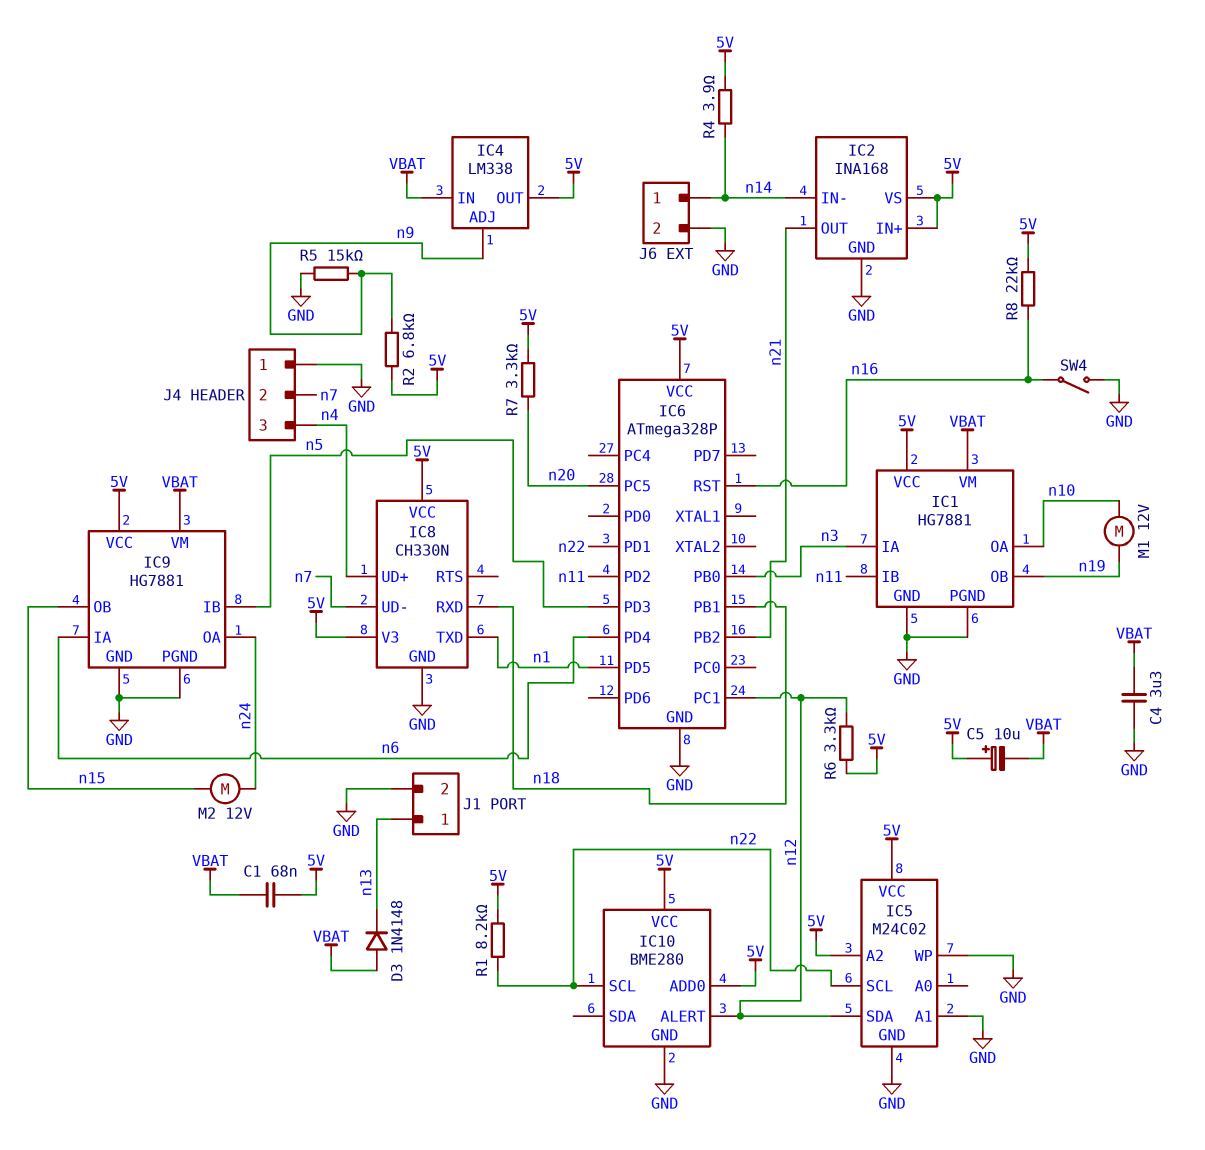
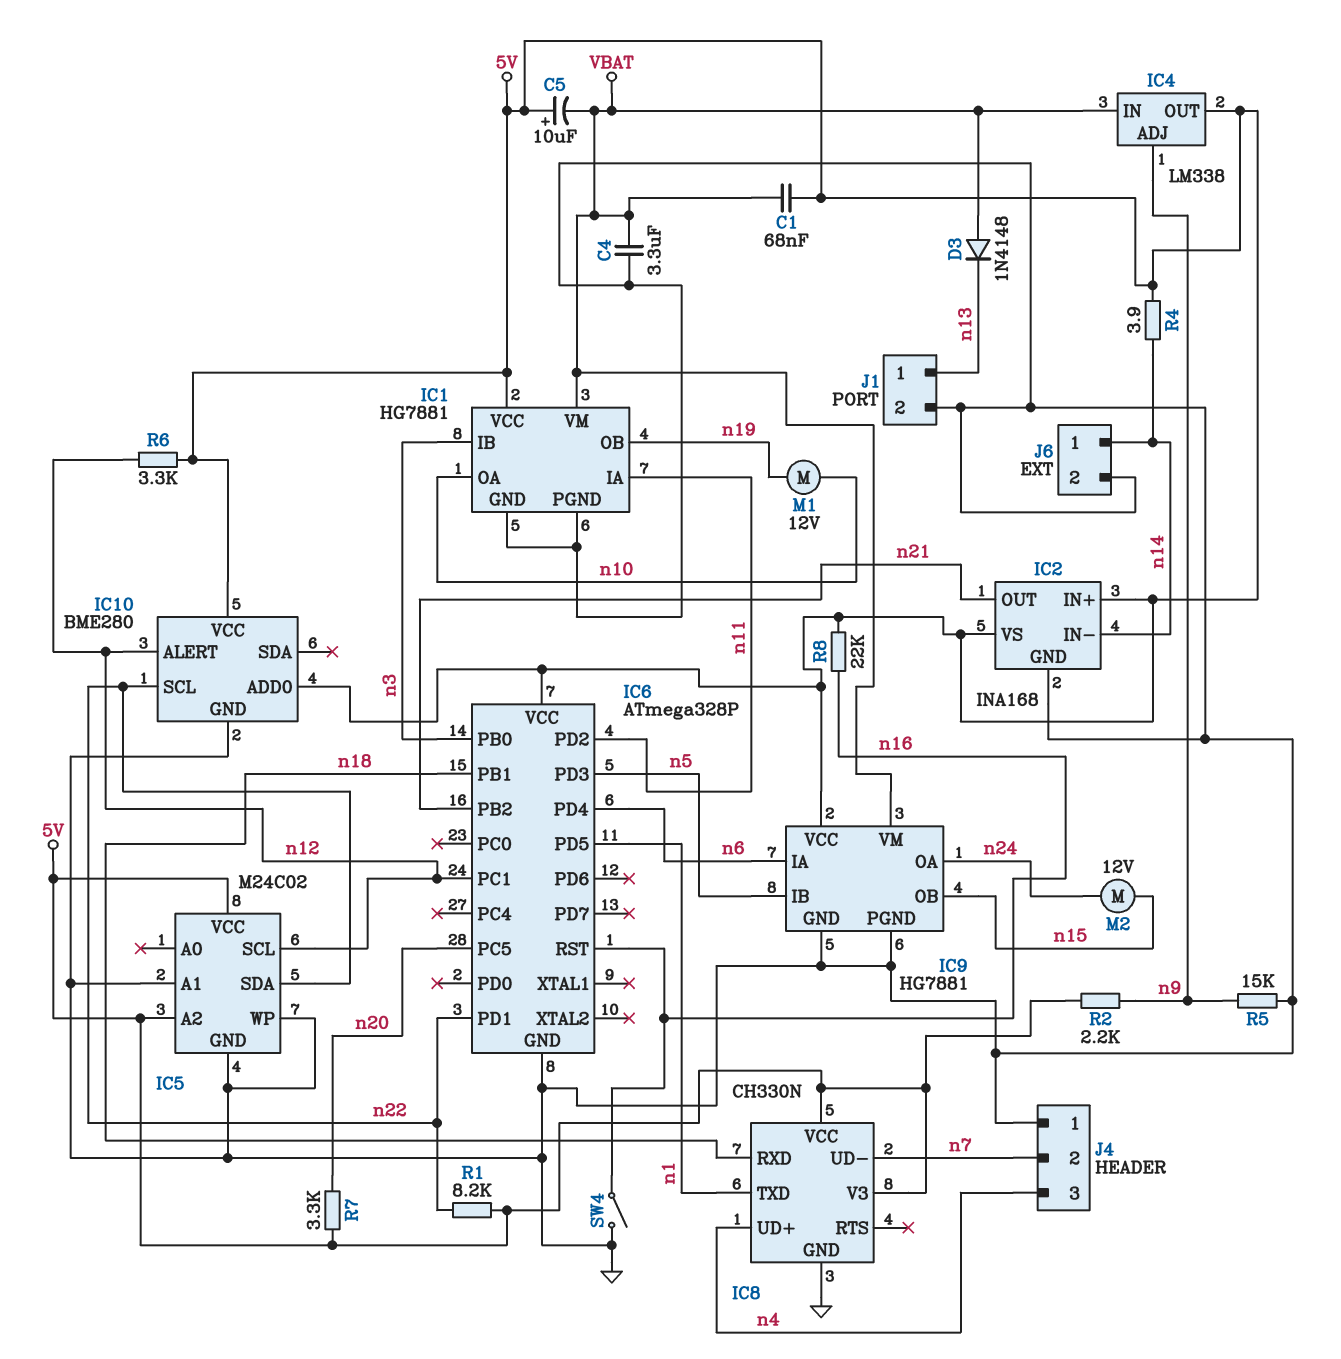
IC1 pin IA: n3 -> n11
IC1 pin IB: n11 -> n3
IC5 pin SCL: n22 -> n12
IC5 pin SDA: n12 -> n22
R2: 6.8k (5V, n9) -> 2.2k (5V, n9)

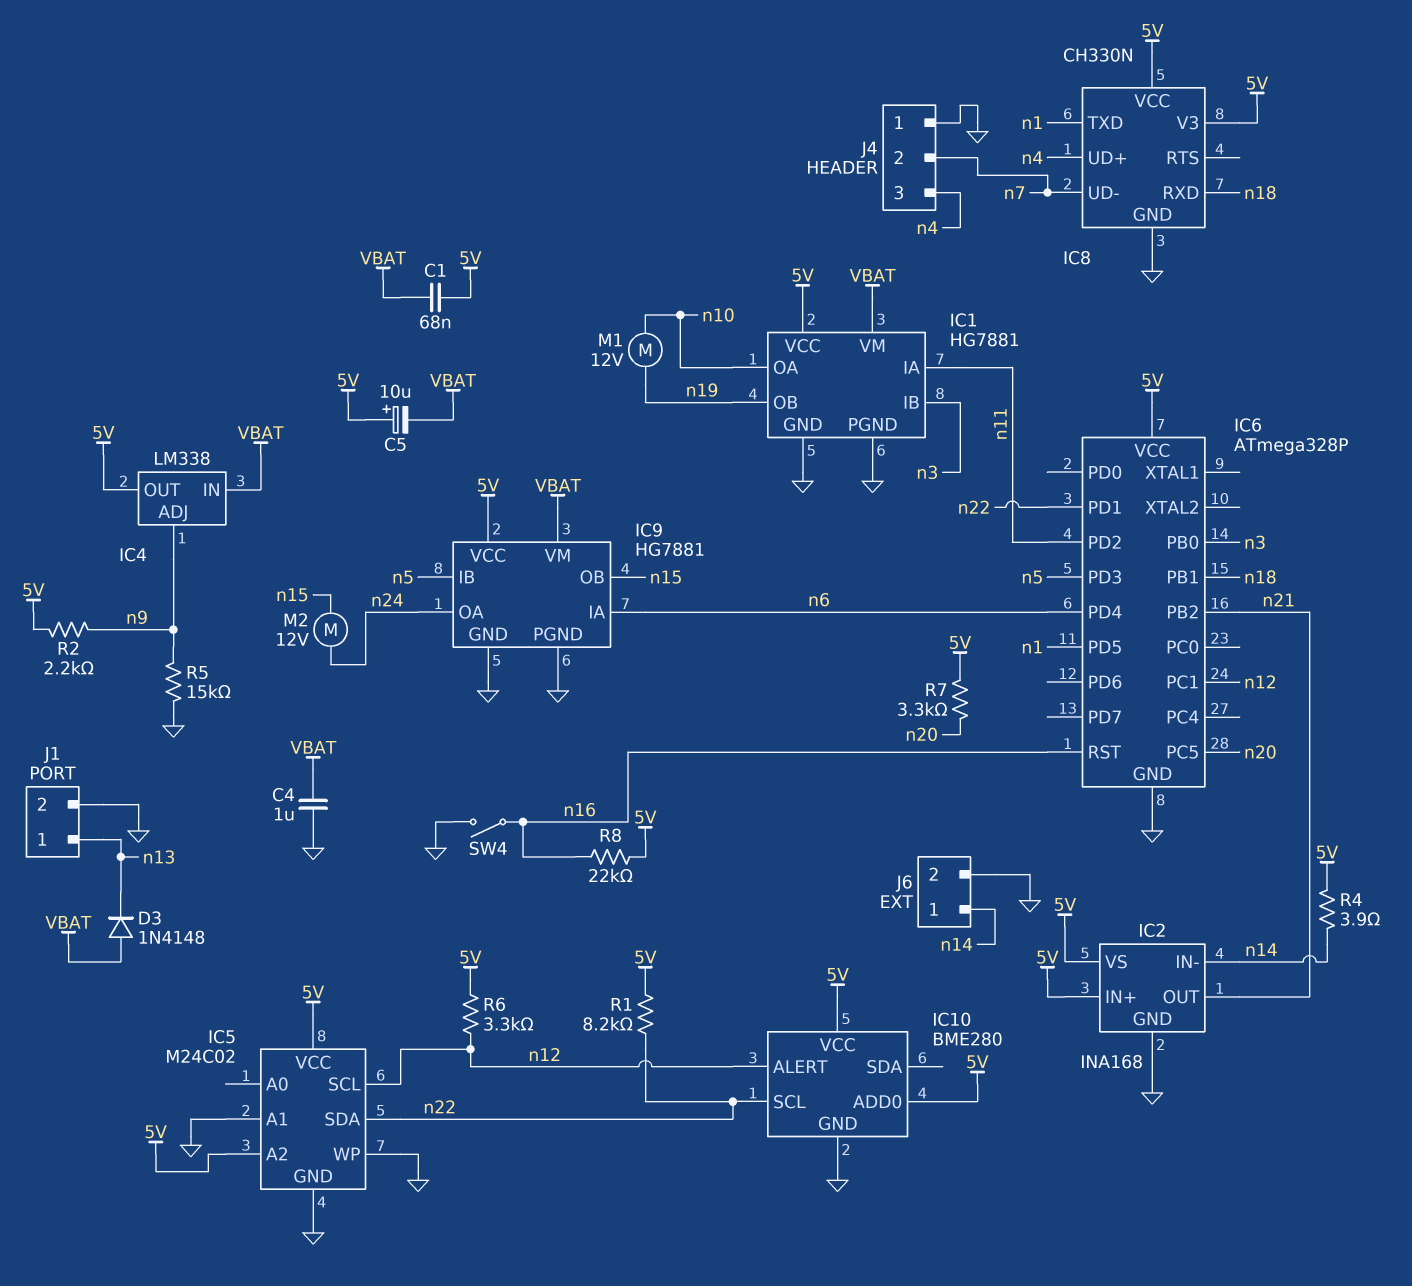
C4: 3.3uF (GND, VBAT) -> 1uF (GND, VBAT)

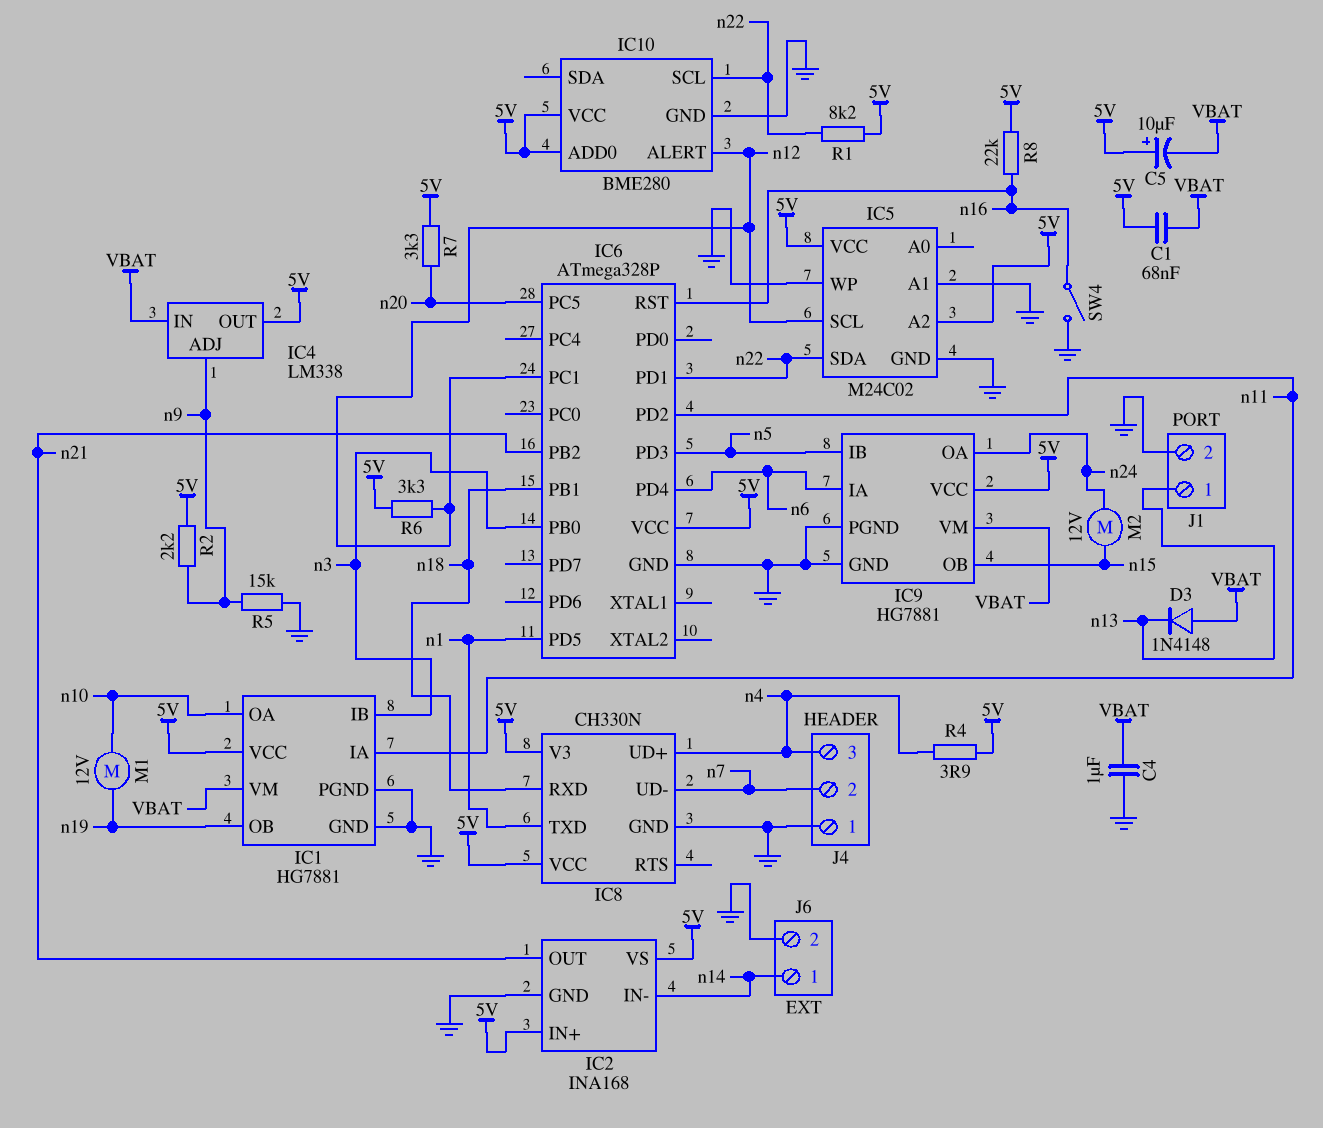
R4: 3.9 (5V, n14) -> 3.9 (5V, n4)

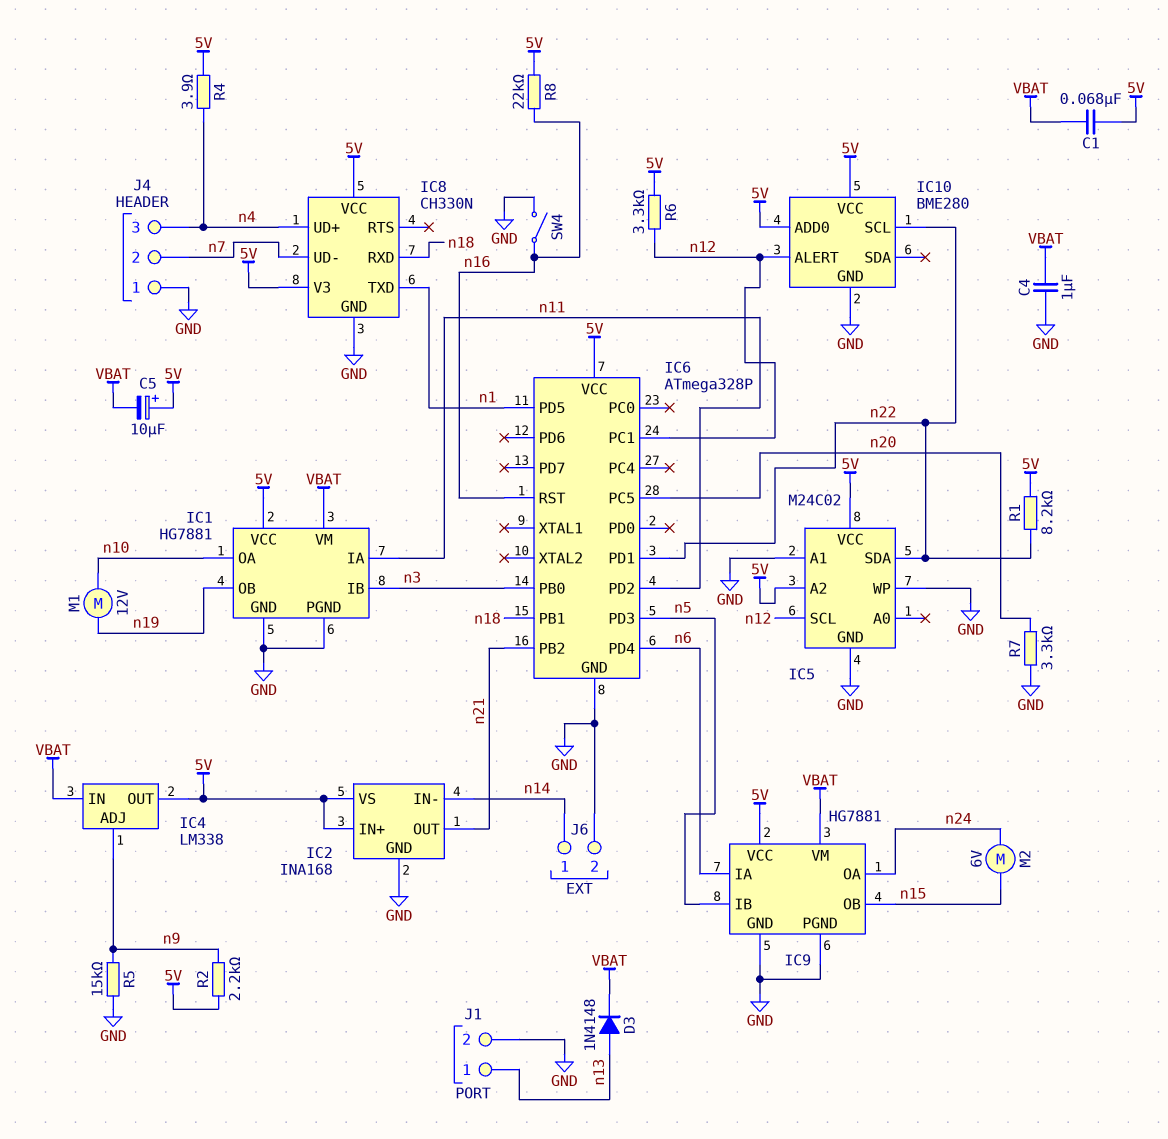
D3: diode 1N4148 (A VBAT, K n13) -> diode 1N4148 (A n13, K VBAT)
M2: motor 12V (n15, n24) -> motor 6V (n15, n24)
R7: 3.3k (5V, n20) -> 3.3k (GND, n20)

